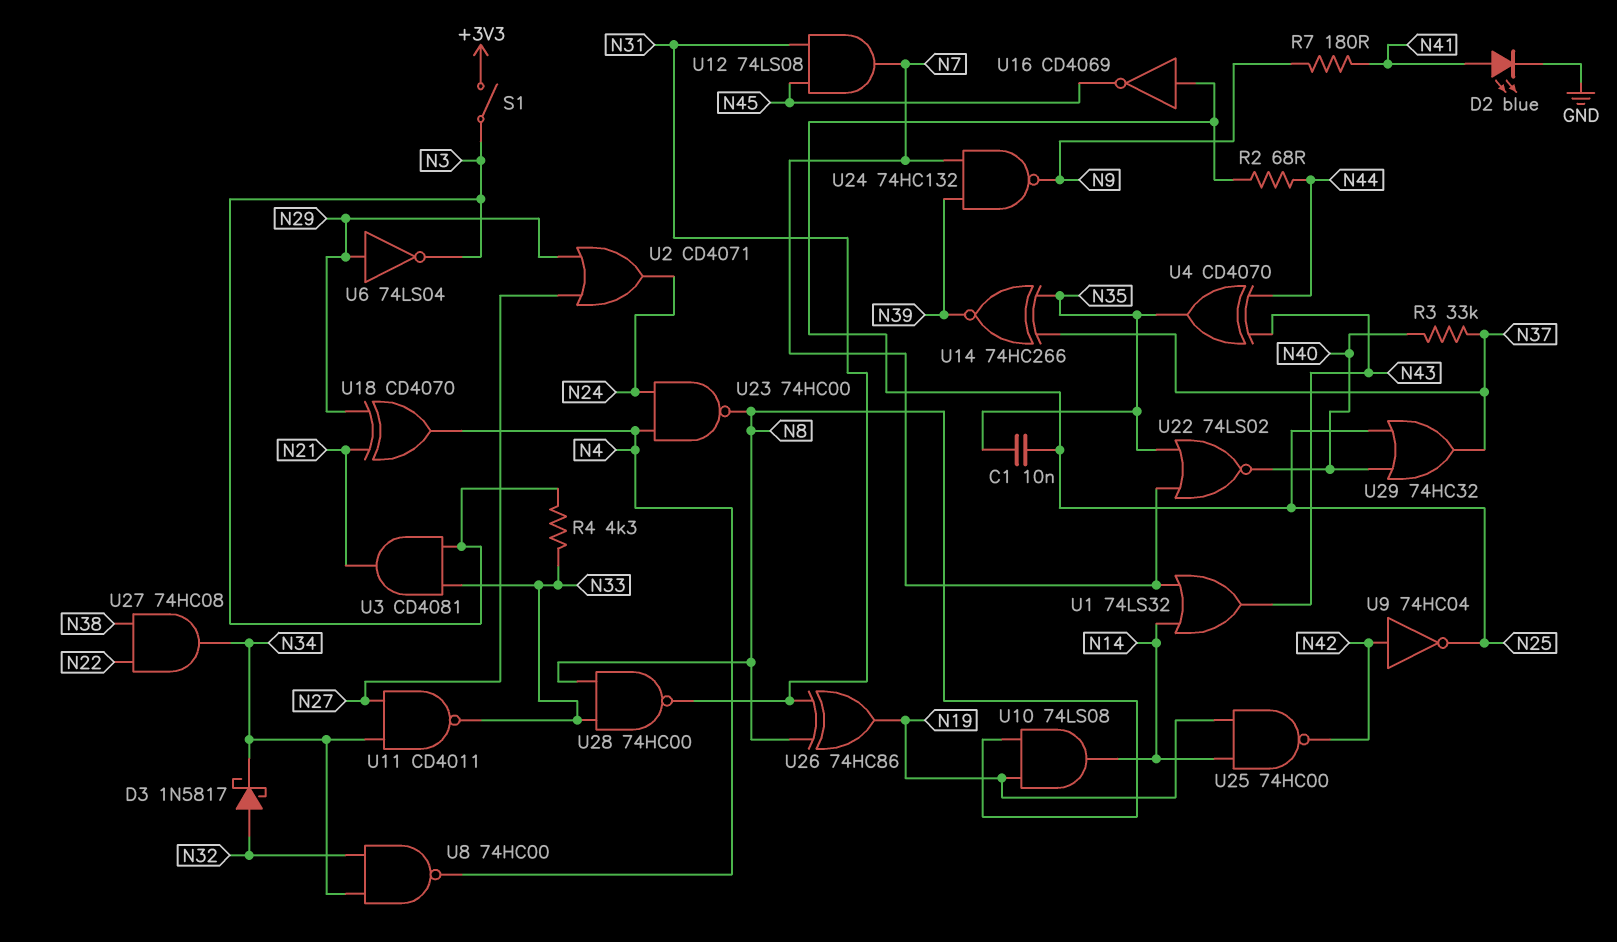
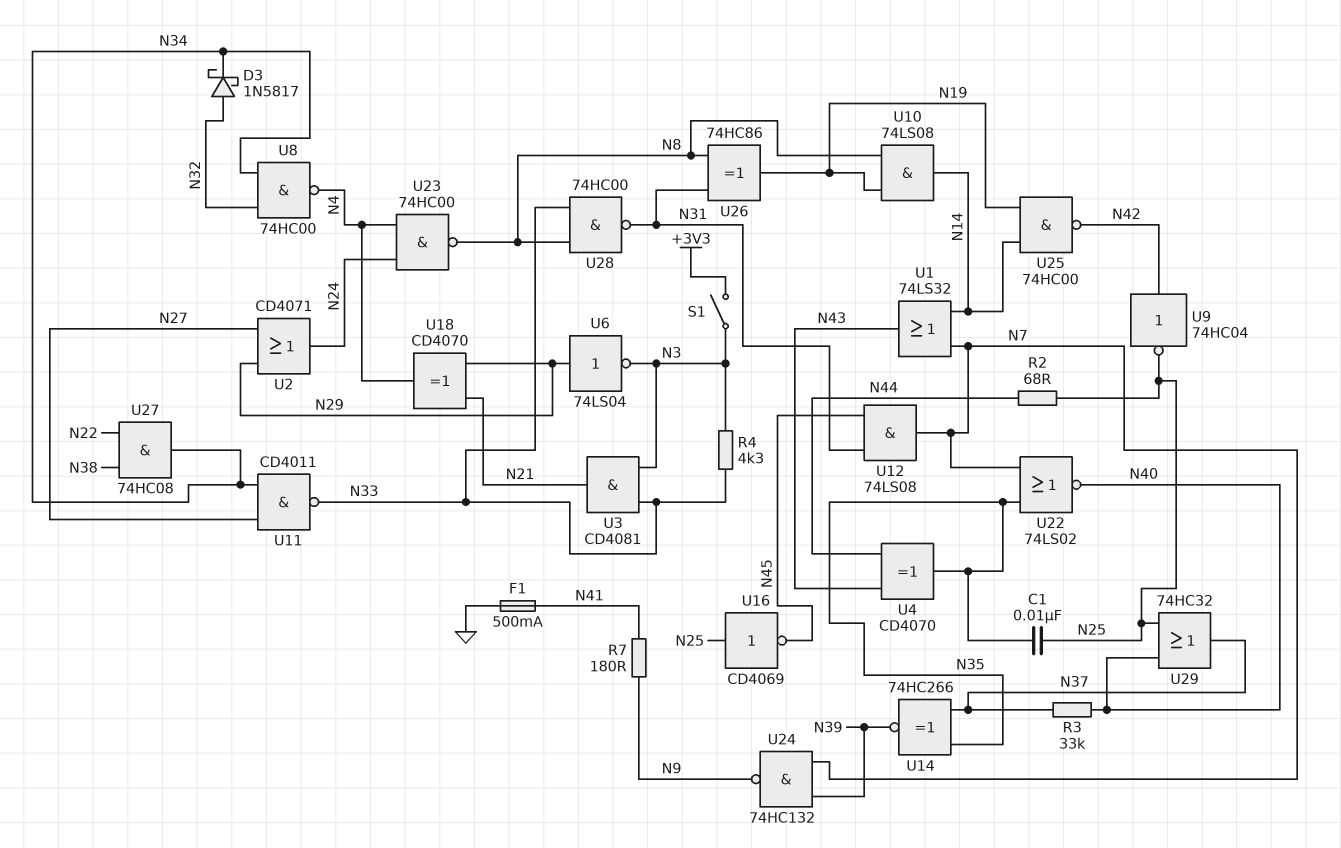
D2: LED blue (A N41, K GND) -> none
F1: none -> 500mA (GND, N41)

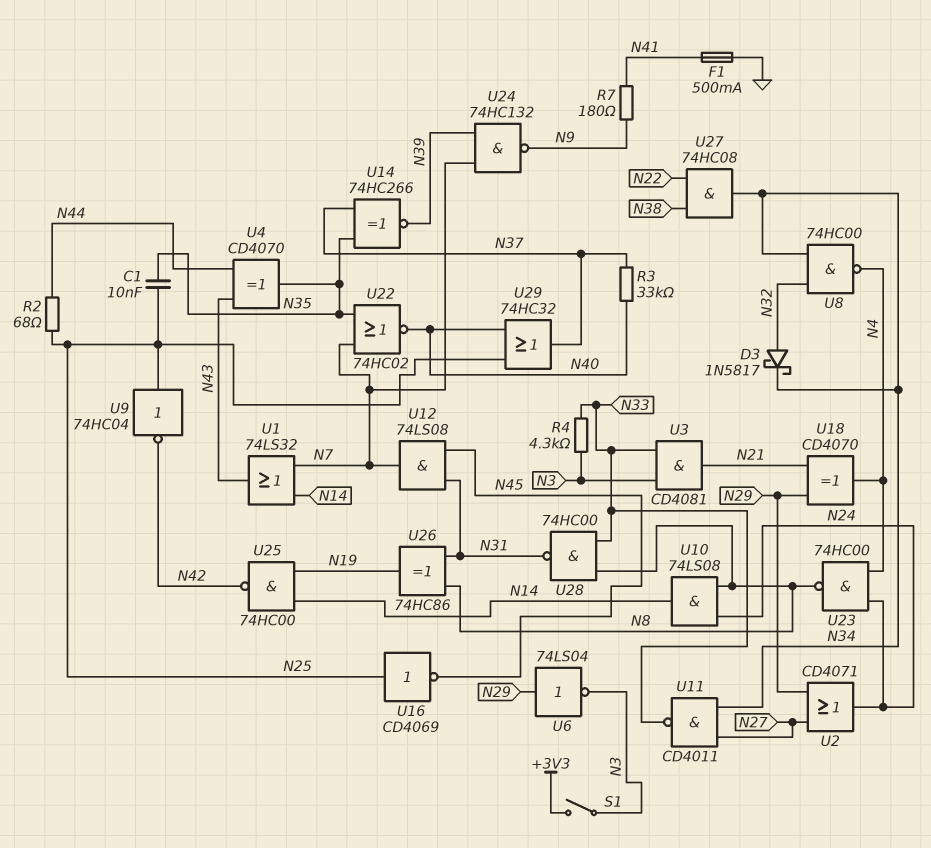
U9: NOT 74HC04 (in N42, out N25) -> NOT 74HC04 (in N25, out N42)
U10: AND 74LS08 (in N8, in N19, out N14) -> AND 74LS08 (in N8, in N24, out N14)
U22: NOR 74LS02 (in N7, in N35, out N40) -> NOR 74HC02 (in N7, in N35, out N40)

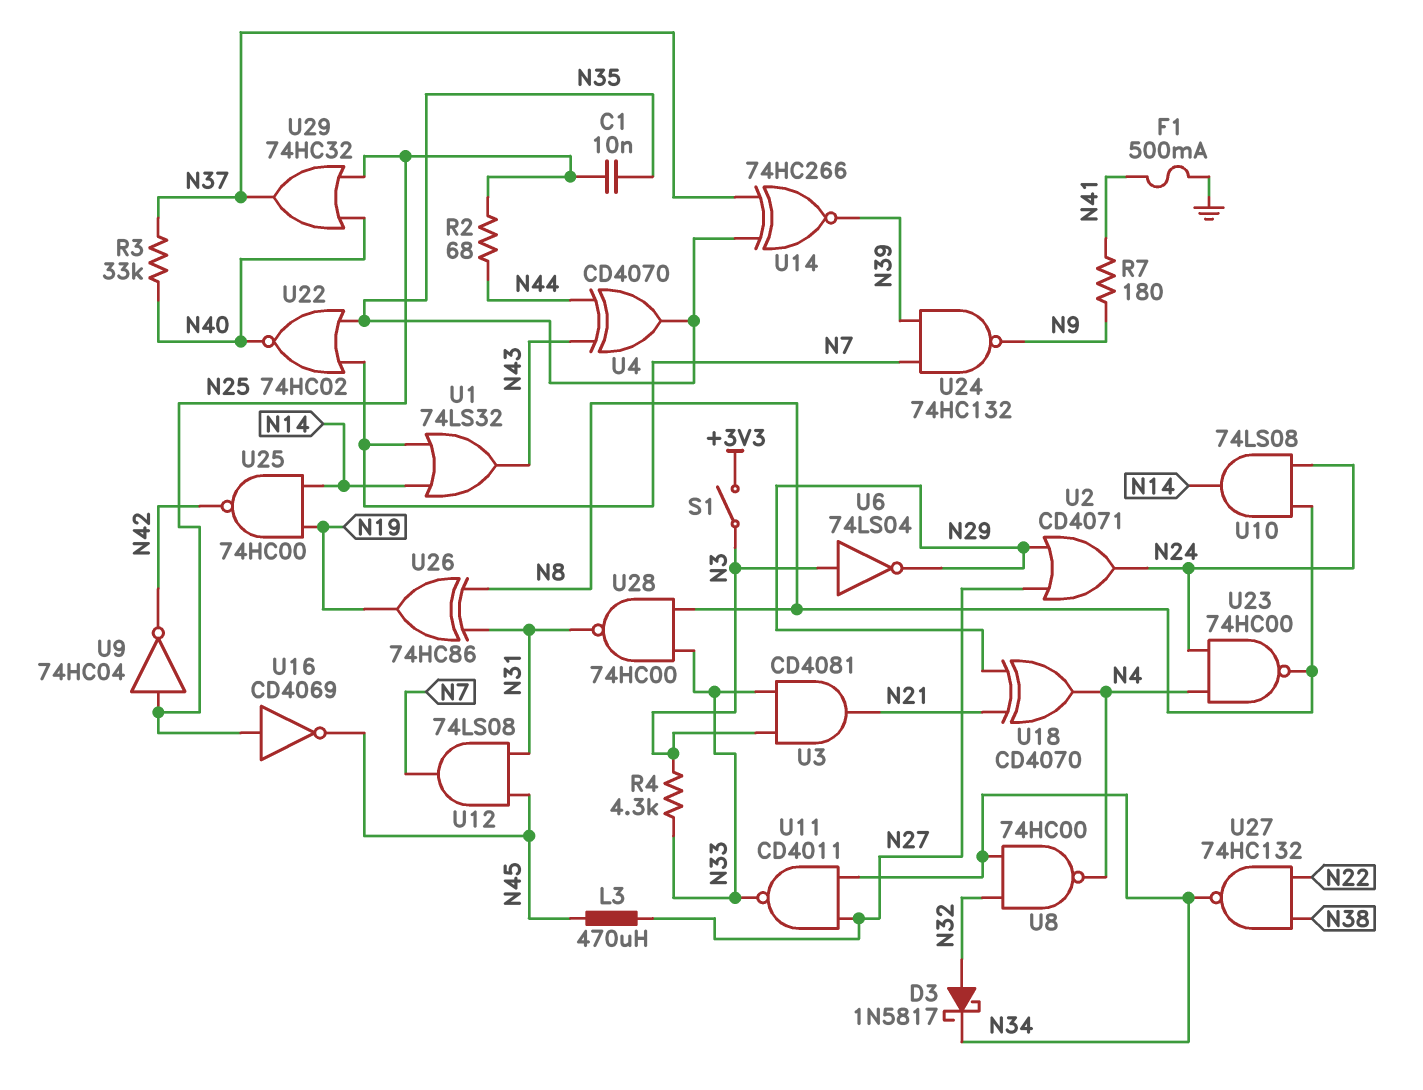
L3: none -> 470uH (N27, N45)
U6: NOT 74LS04 (in N29, out N3) -> NOT 74LS04 (in N3, out N29)
U27: AND 74HC08 (in N22, in N38, out N34) -> NAND 74HC132 (in N22, in N38, out N34)

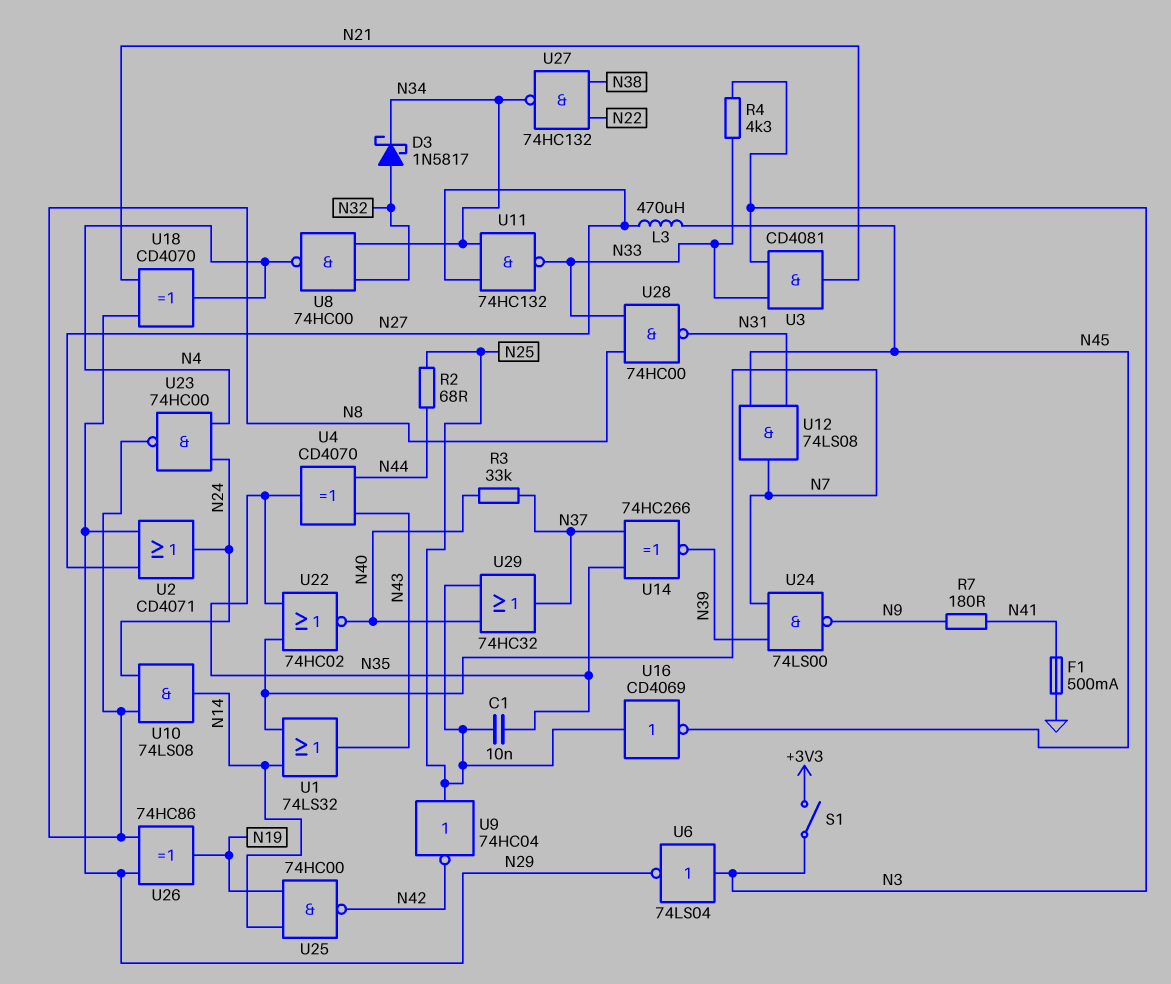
U11: NAND CD4011 (in N27, in N34, out N33) -> NAND 74HC132 (in N27, in N34, out N33)
U24: NAND 74HC132 (in N7, in N39, out N9) -> NAND 74LS00 (in N7, in N39, out N9)
U26: XOR 74HC86 (in N8, in N31, out N19) -> XOR 74HC86 (in N8, in N29, out N19)

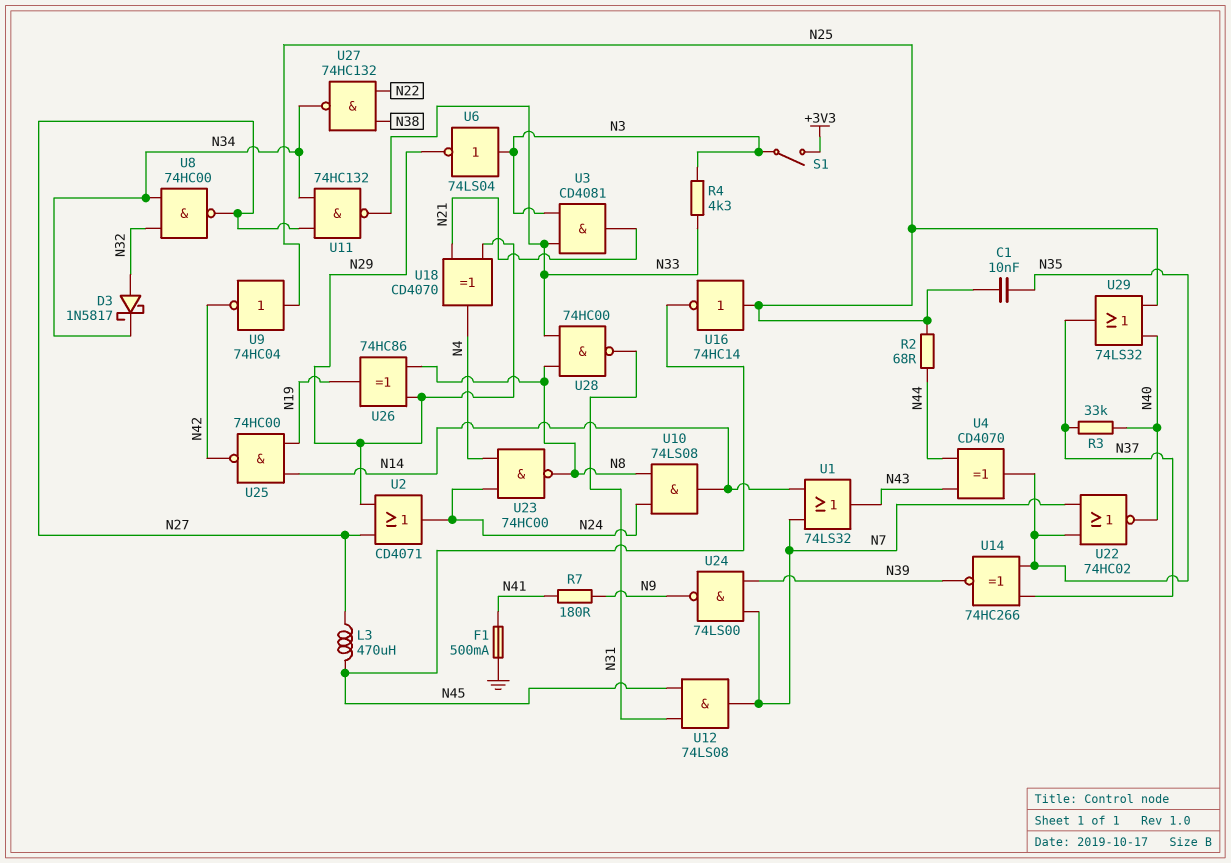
U8: NAND 74HC00 (in N32, in N34, out N4) -> NAND 74HC00 (in N32, in N34, out N27)
U16: NOT CD4069 (in N25, out N45) -> NOT 74HC14 (in N25, out N45)
U29: OR 74HC32 (in N25, in N40, out N37) -> OR 74LS32 (in N25, in N40, out N37)

